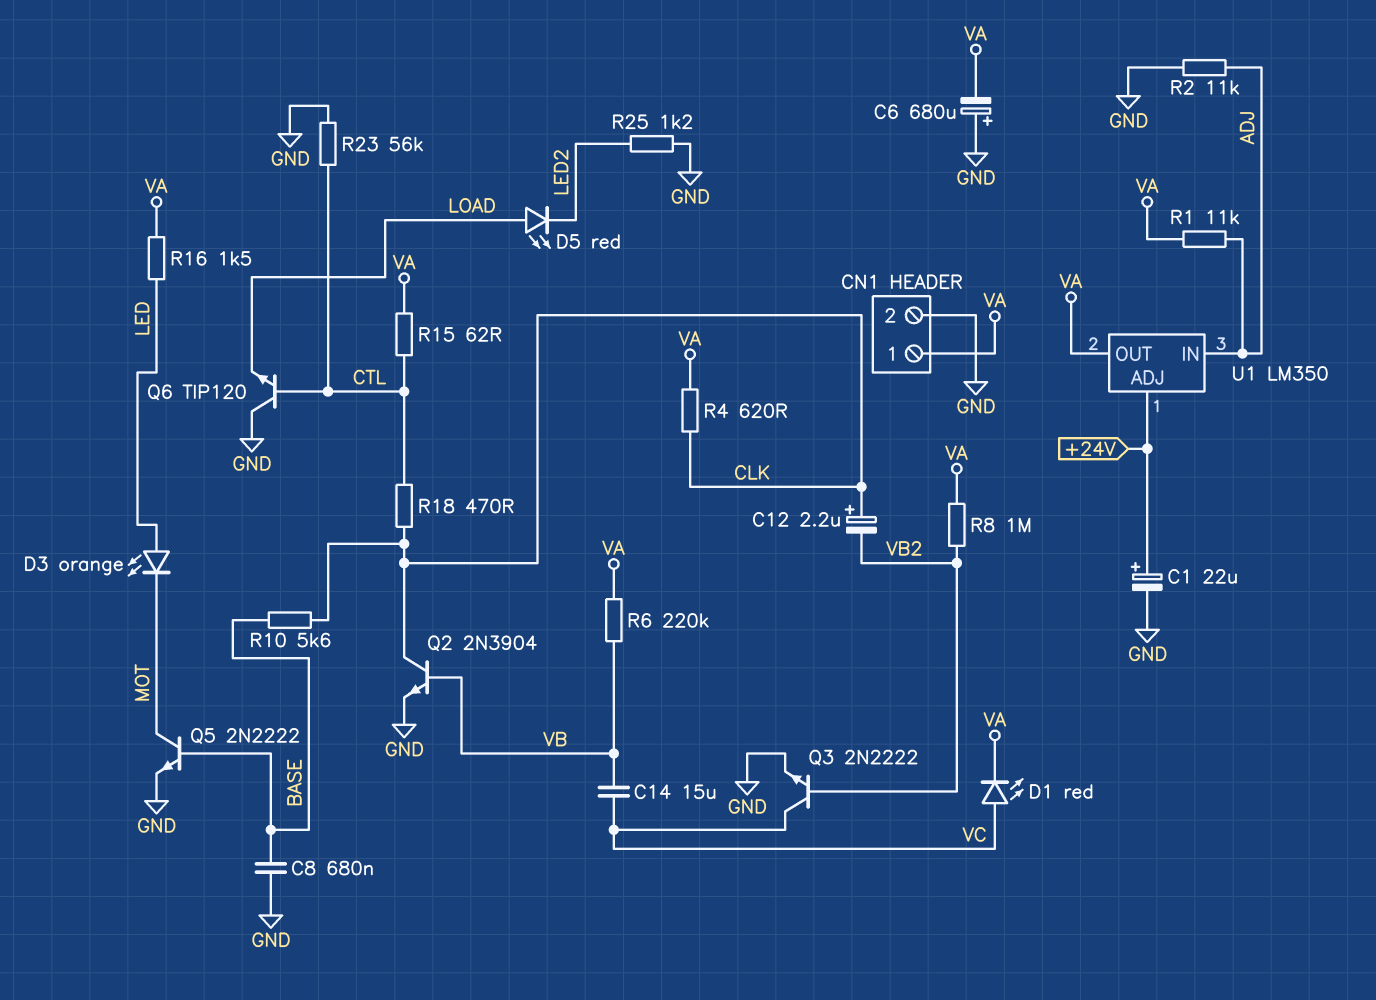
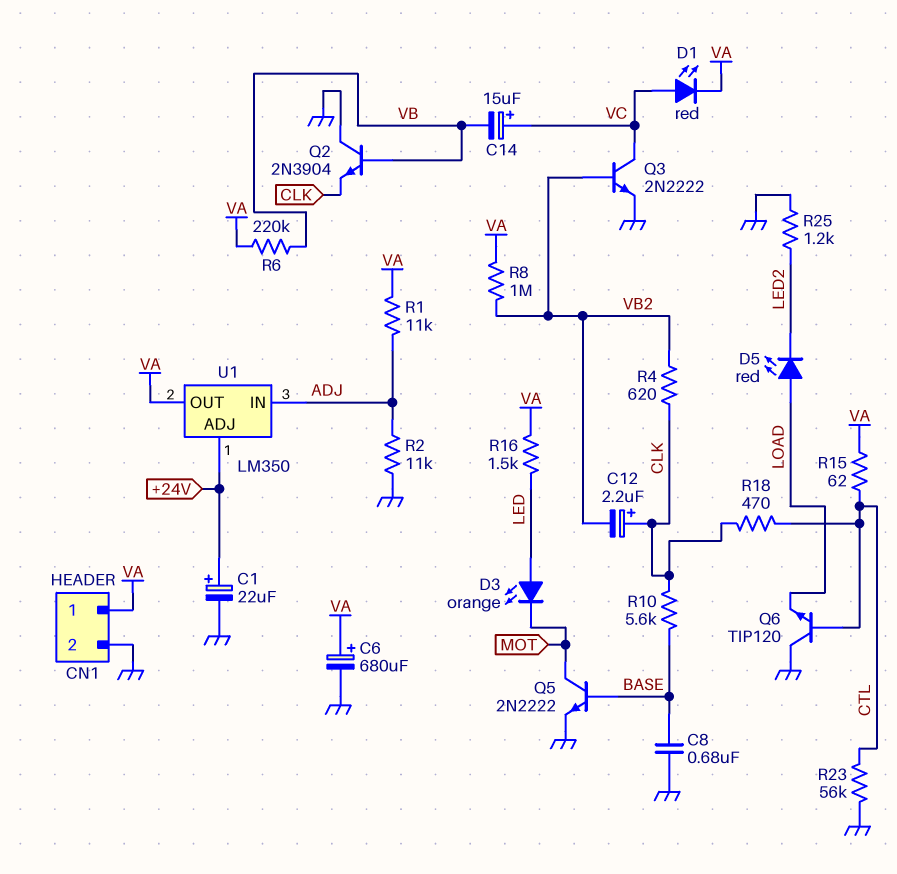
C6: 680uF (plus GND, minus VA) -> 680uF (plus VA, minus GND)
C14: 15uF (VB, VC) -> 15uF (plus VC, minus VB)
Q2: NPN 2N3904 (B VB, C CLK, E GND) -> NPN 2N3904 (B VB, C GND, E CLK)
R4: 620 (CLK, VA) -> 620 (CLK, VB2)

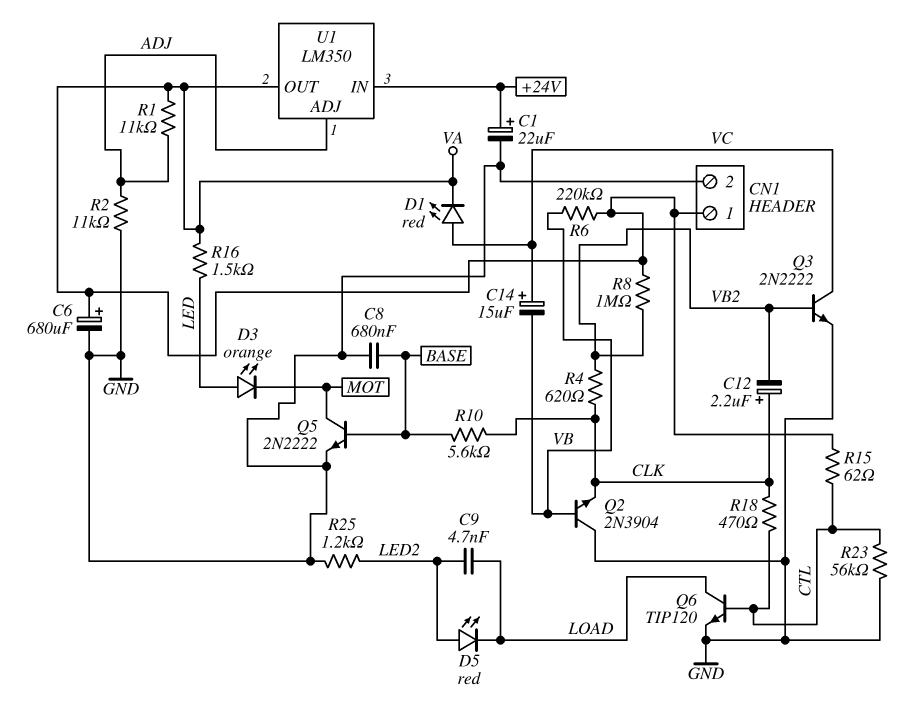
C9: none -> 4.7nF (LED2, LOAD)
D5: LED red (A LOAD, K LED2) -> LED red (A LED2, K LOAD)
Q6: NPN TIP120 (B CTL, C GND, E LOAD) -> NPN TIP120 (B CTL, C LOAD, E GND)
U1 pin ADJ: +24V -> ADJ
U1 pin IN: ADJ -> +24V

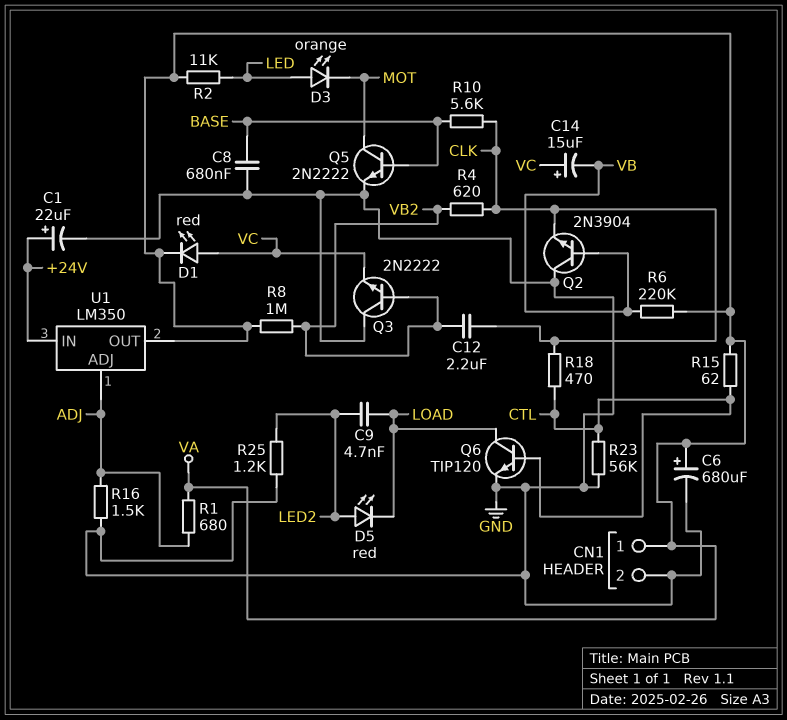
C12: 2.2uF (plus CLK, minus VB2) -> 2.2uF (CLK, VB2)
Q3: NPN 2N2222 (B VB2, C VC, E GND) -> NPN 2N2222 (B VB2, C GND, E VC)
R1: 11k (ADJ, VA) -> 680 (ADJ, VA)
R2: 11k (ADJ, GND) -> 11k (LED, VA)
R16: 1.5k (LED, VA) -> 1.5k (ADJ, GND)

